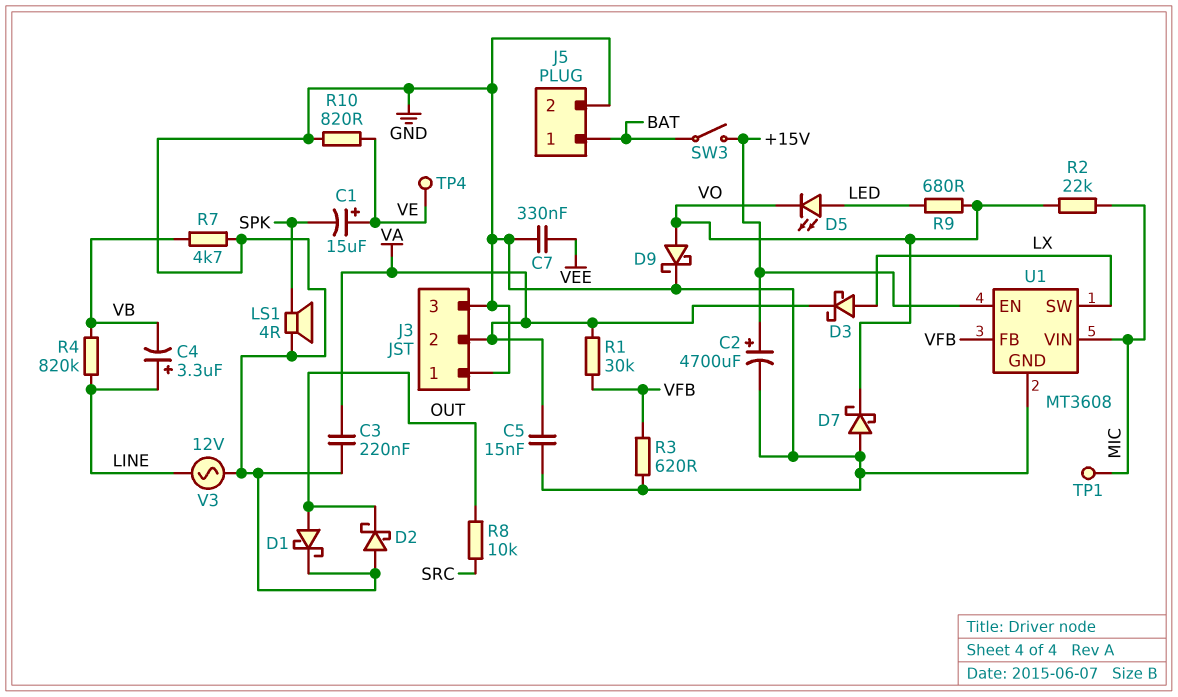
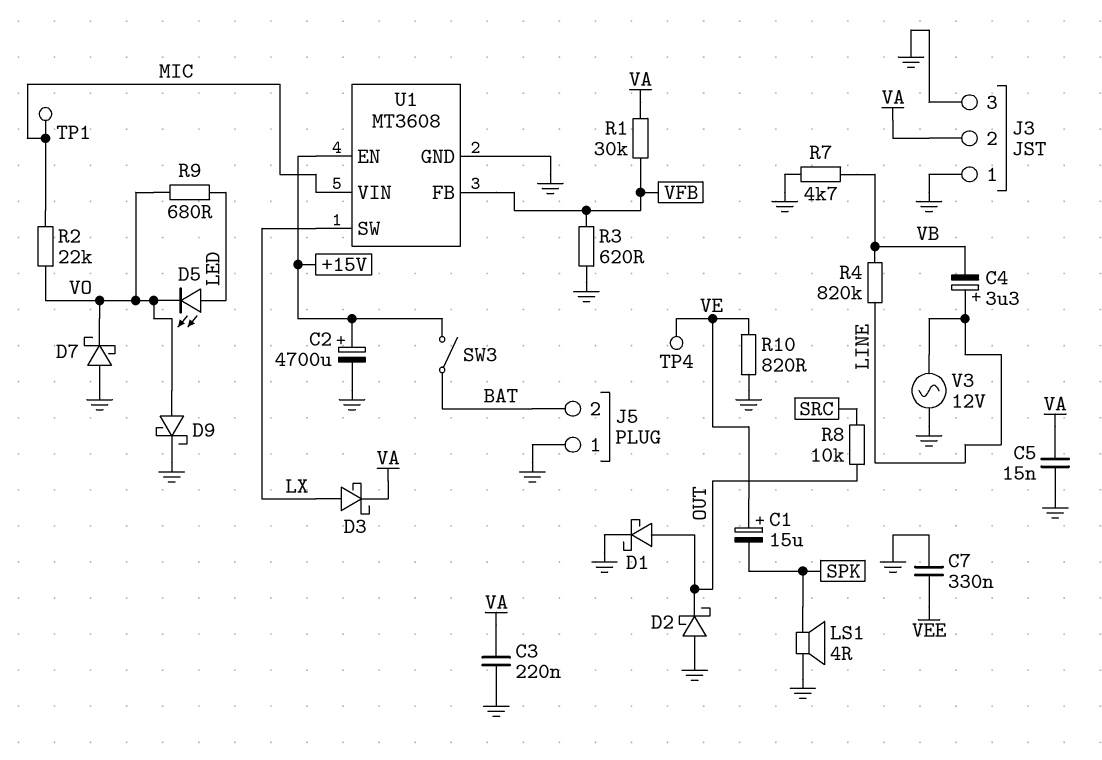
J5 pin 1: BAT -> GND
J5 pin 2: GND -> BAT

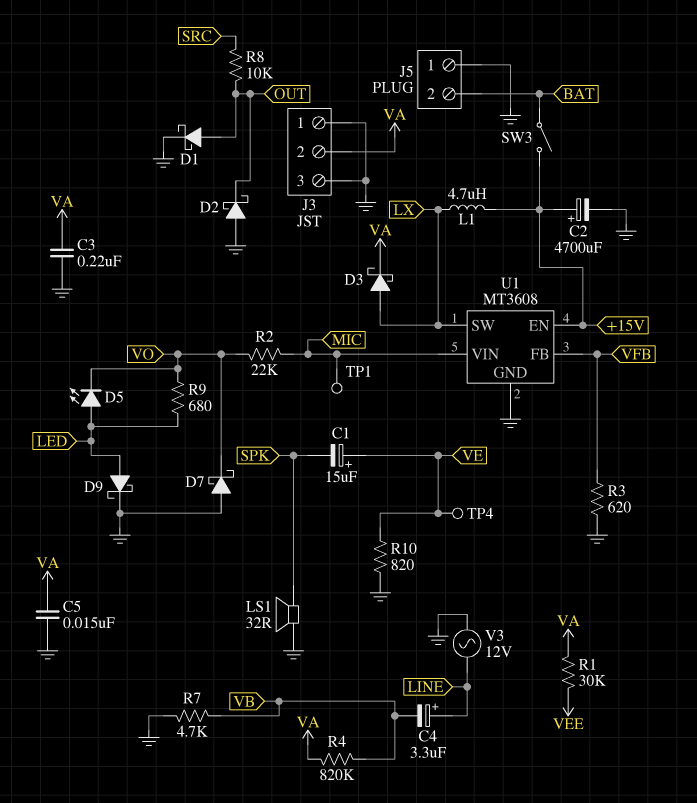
C7: 330nF (GND, VEE) -> none
D9: schottky (A VO, K GND) -> schottky (A LED, K GND)
L1: none -> 4.7uH (+15V, LX)
LS1: speaker 4R (GND, SPK) -> speaker 32R (GND, SPK)
R1: 30k (VA, VFB) -> 30k (VA, VEE)
R4: 820k (LINE, VB) -> 820k (VA, VB)

